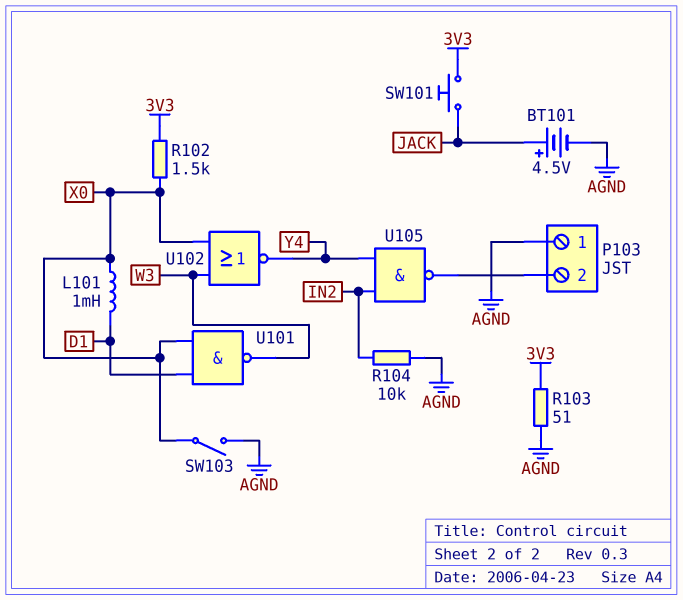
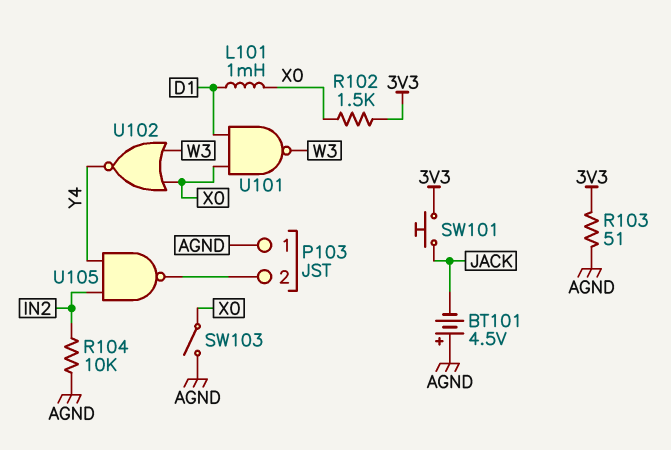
BT101: 4.5V (plus JACK, minus AGND) -> 4.5V (plus AGND, minus JACK)

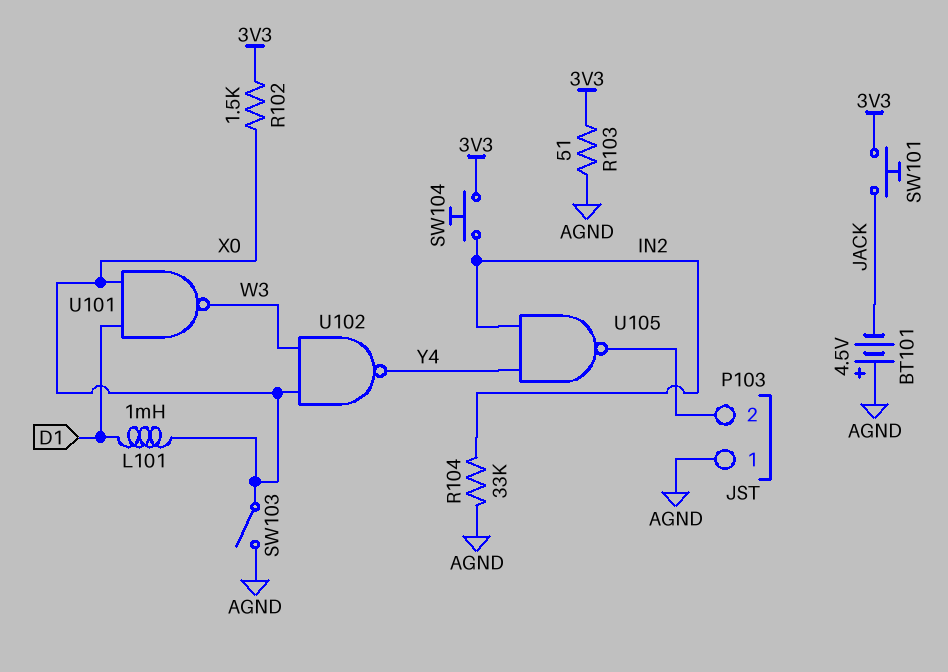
R104: 10k (AGND, IN2) -> 33k (AGND, IN2)
SW104: none -> button (3V3, IN2)
U102: NOR (in W3, in X0, out Y4) -> NAND (in W3, in X0, out Y4)

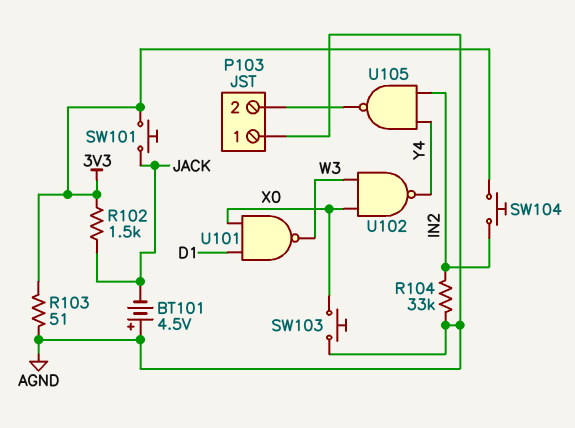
L101: 1mH (D1, X0) -> none
R102: 1.5k (3V3, X0) -> 1.5k (3V3, JACK)
SW103: switch (AGND, X0) -> button (AGND, X0)

